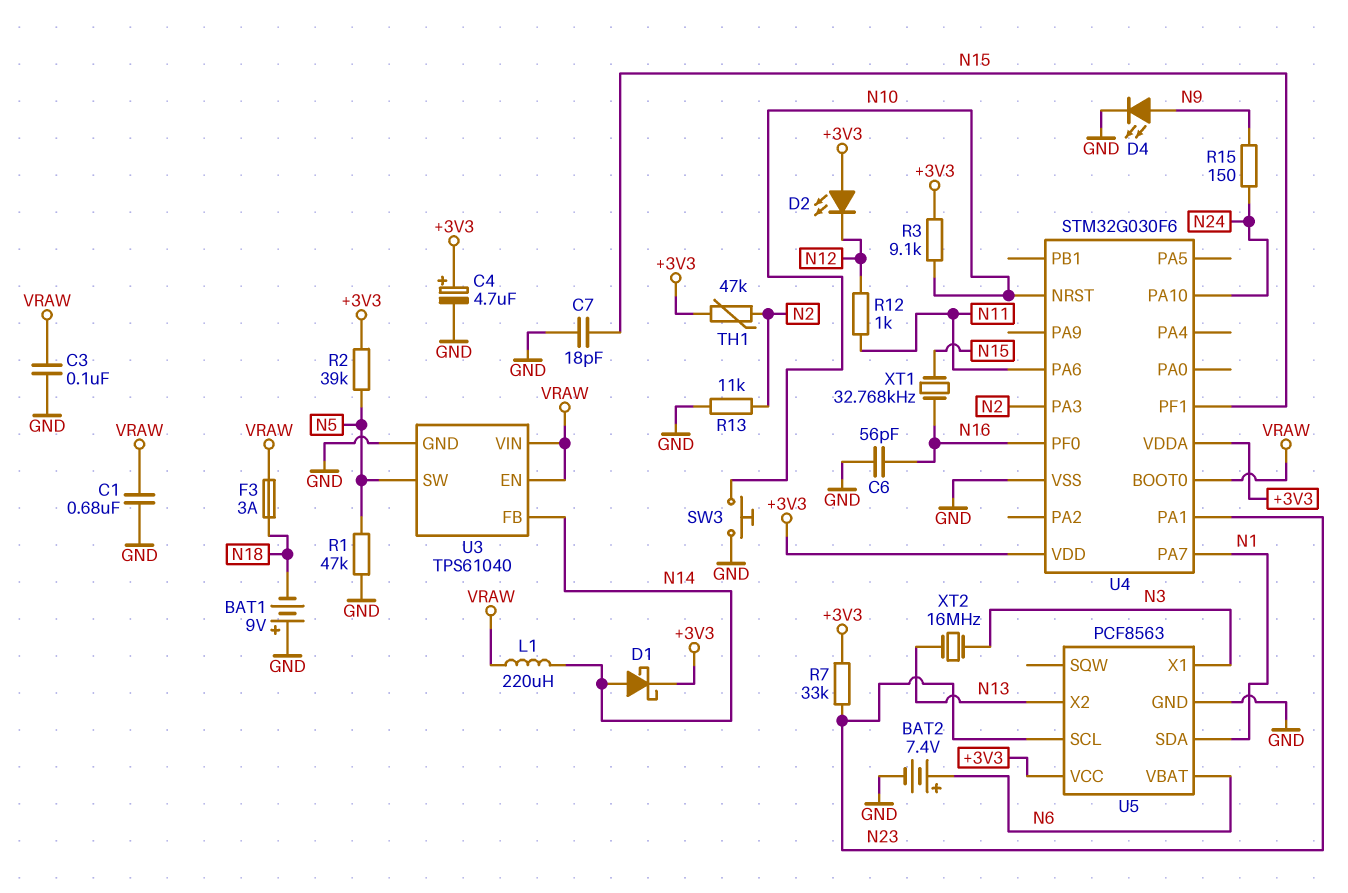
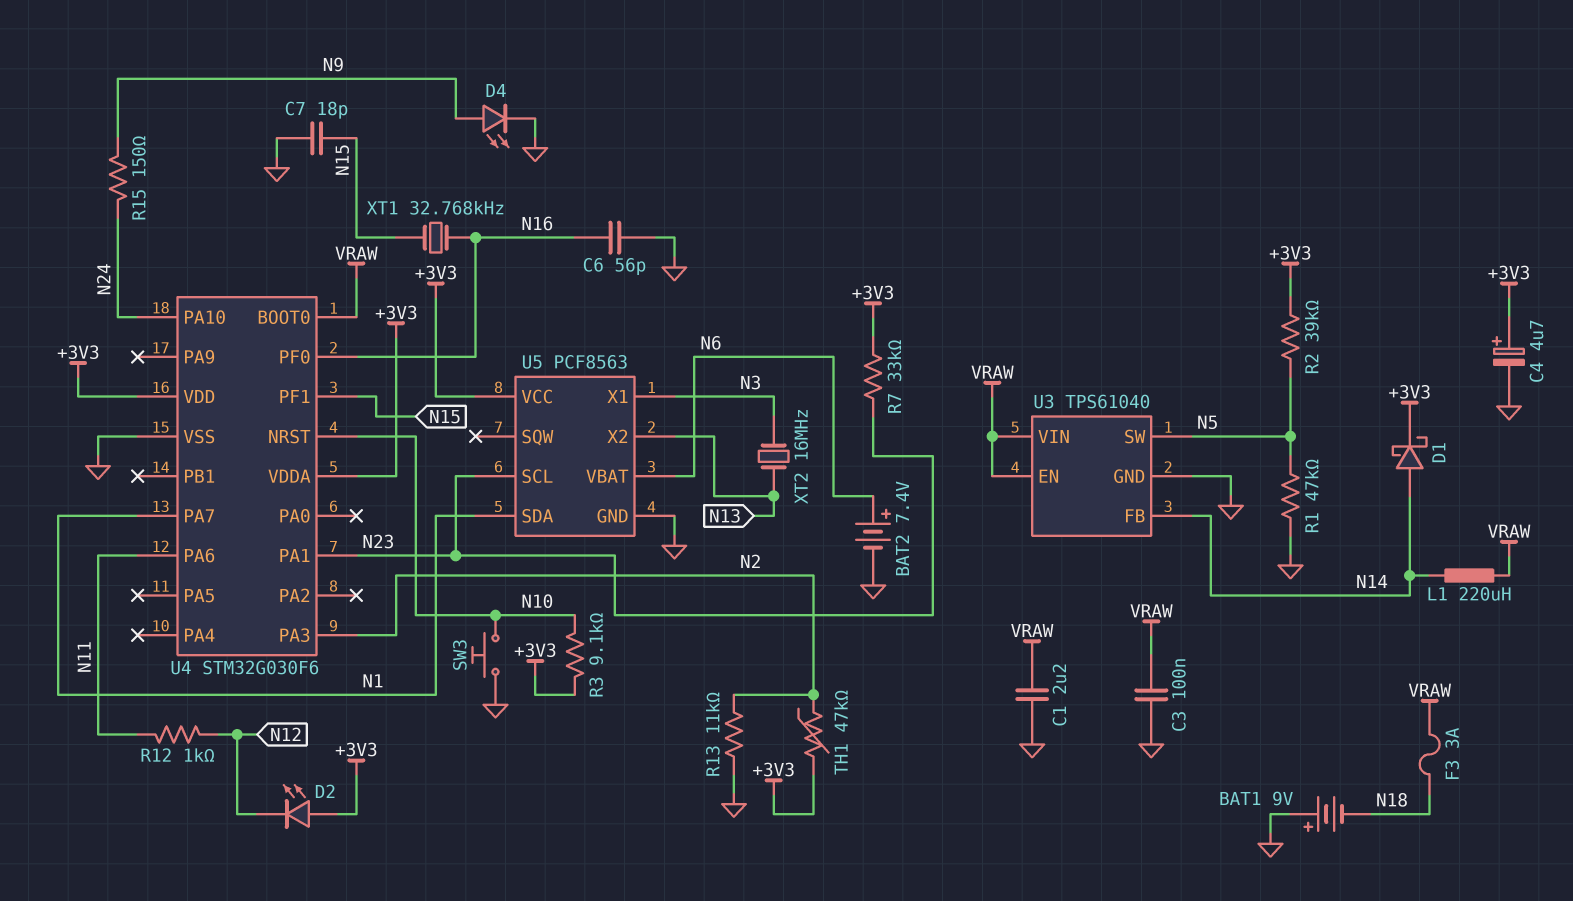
C1: 680nF (GND, VRAW) -> 2.2uF (GND, VRAW)

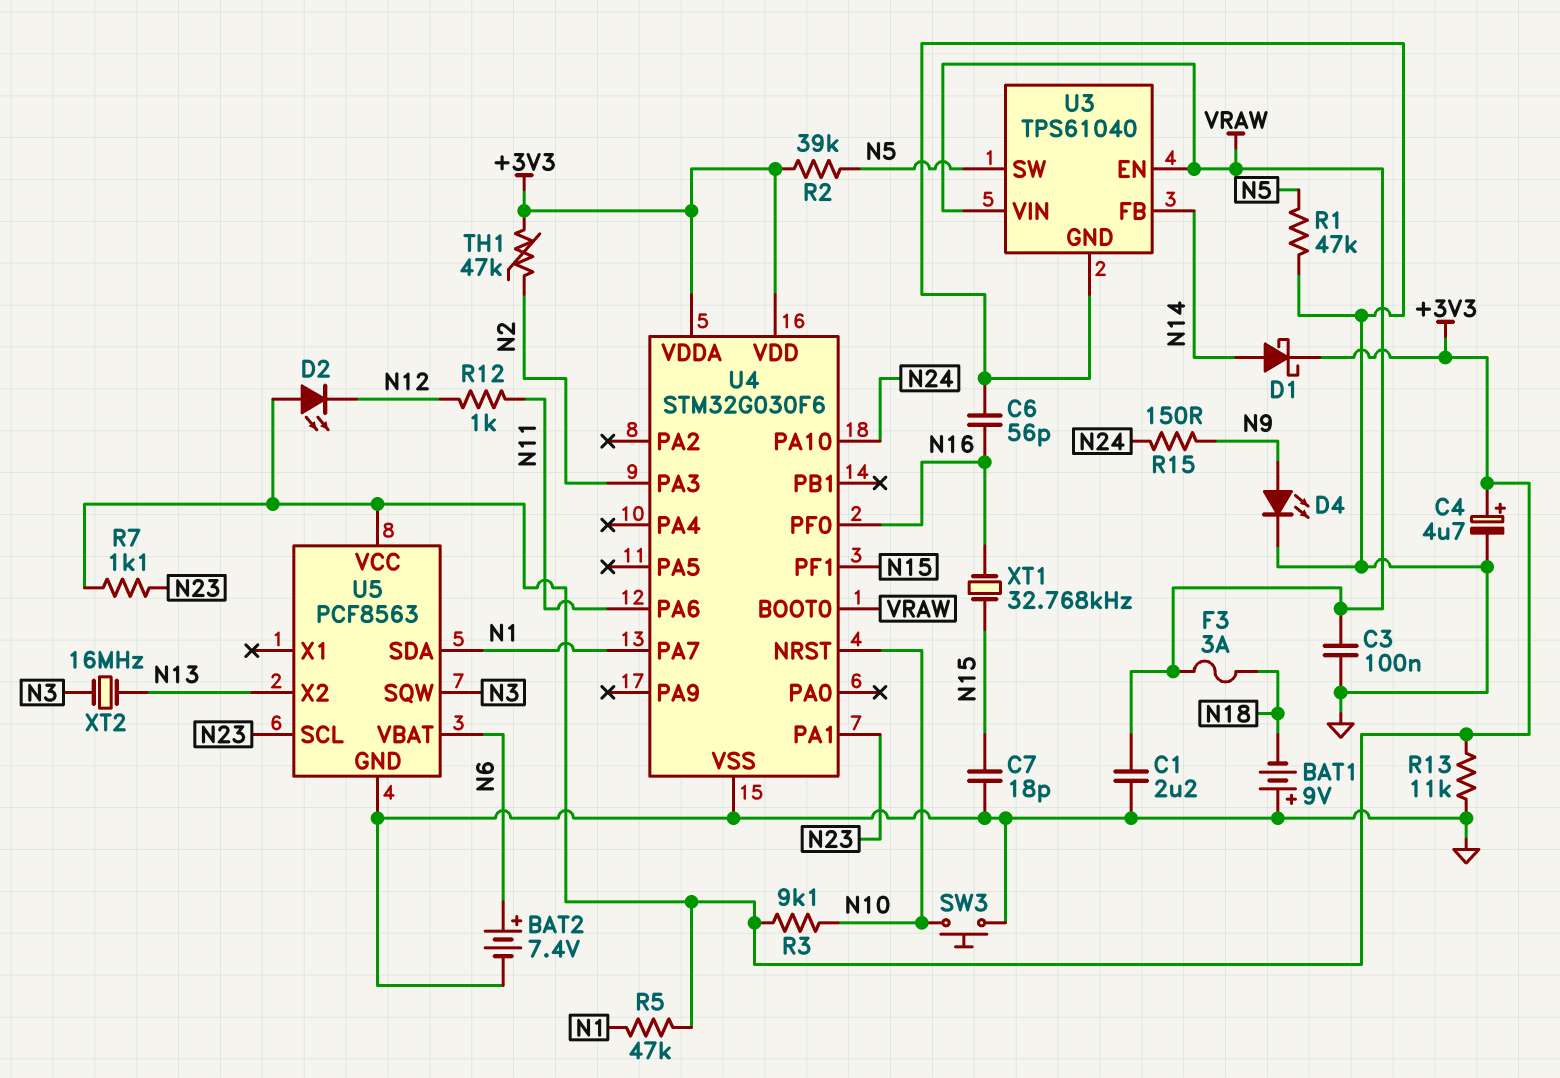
L1: 220uH (N14, VRAW) -> none
R5: none -> 47k (+3V3, N1)
R7: 33k (+3V3, N23) -> 1.1k (+3V3, N23)
R13: 11k (GND, N2) -> 11k (+3V3, GND)
U5 pin SQW: none -> N3
U5 pin X1: N3 -> none

